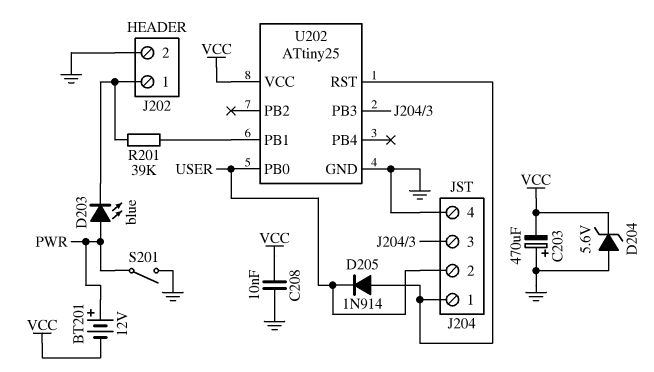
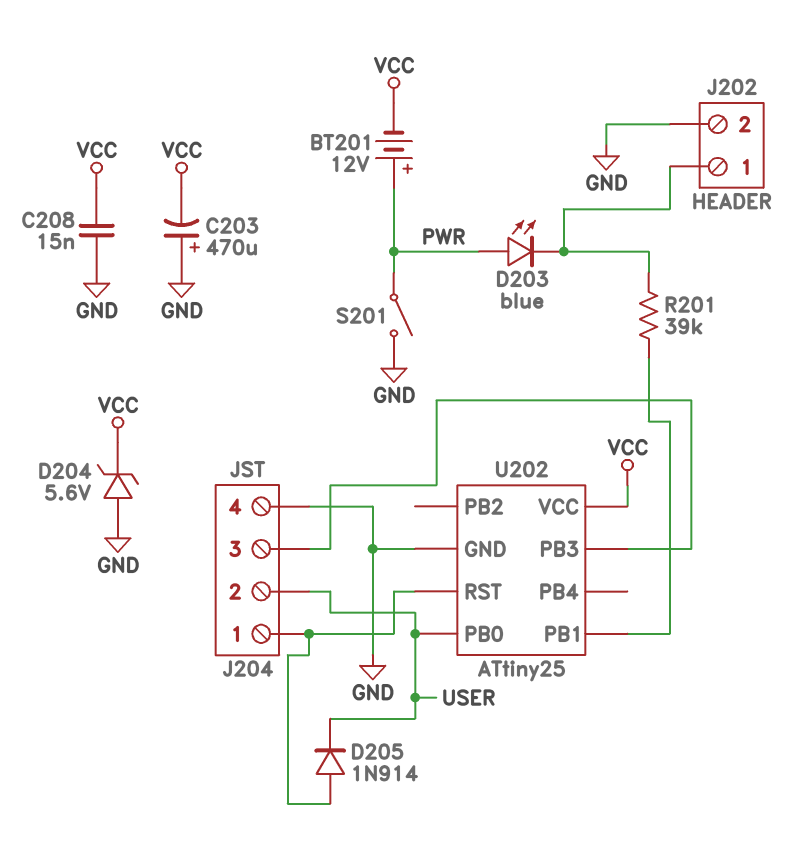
C208: 10nF (GND, VCC) -> 15nF (GND, VCC)

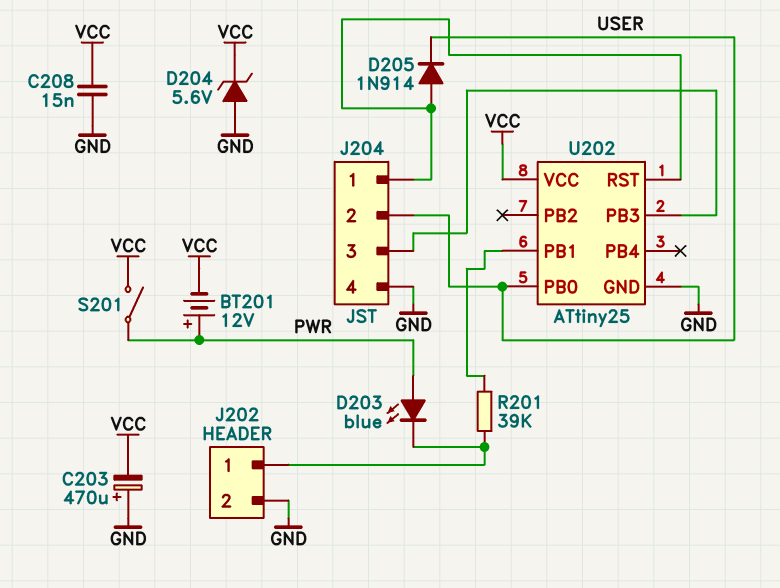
S201: switch (GND, PWR) -> switch (PWR, VCC)

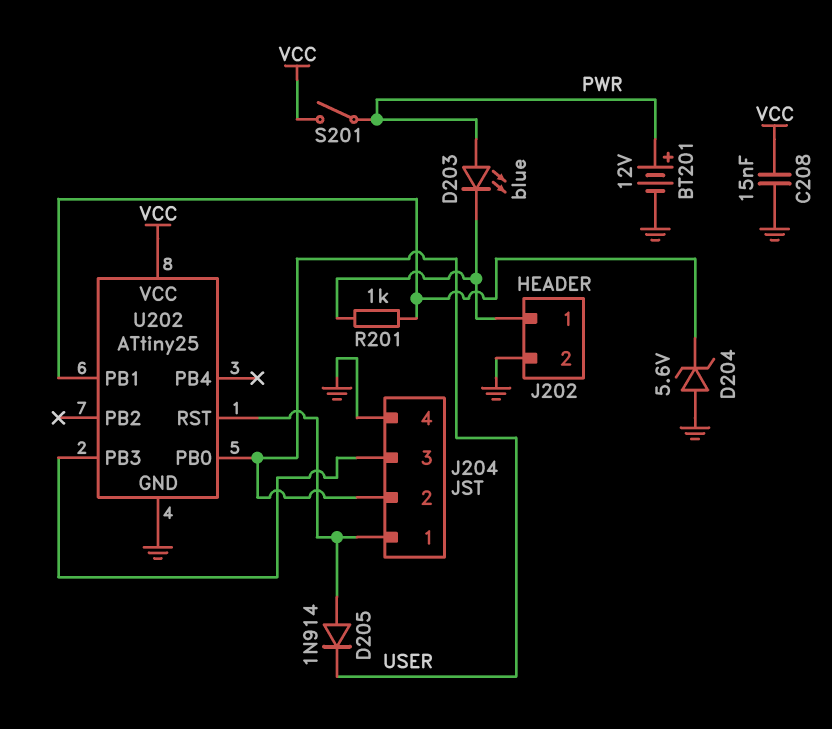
BT201: 12V (plus PWR, minus VCC) -> 12V (plus PWR, minus GND)
C203: 470uF (plus GND, minus VCC) -> none
D204: zener 5.6V (A GND, K VCC) -> zener 5.6V (A GND, K U202/PB1)
R201: 39k (J202/1, U202/PB1) -> 1k (J202/1, U202/PB1)

